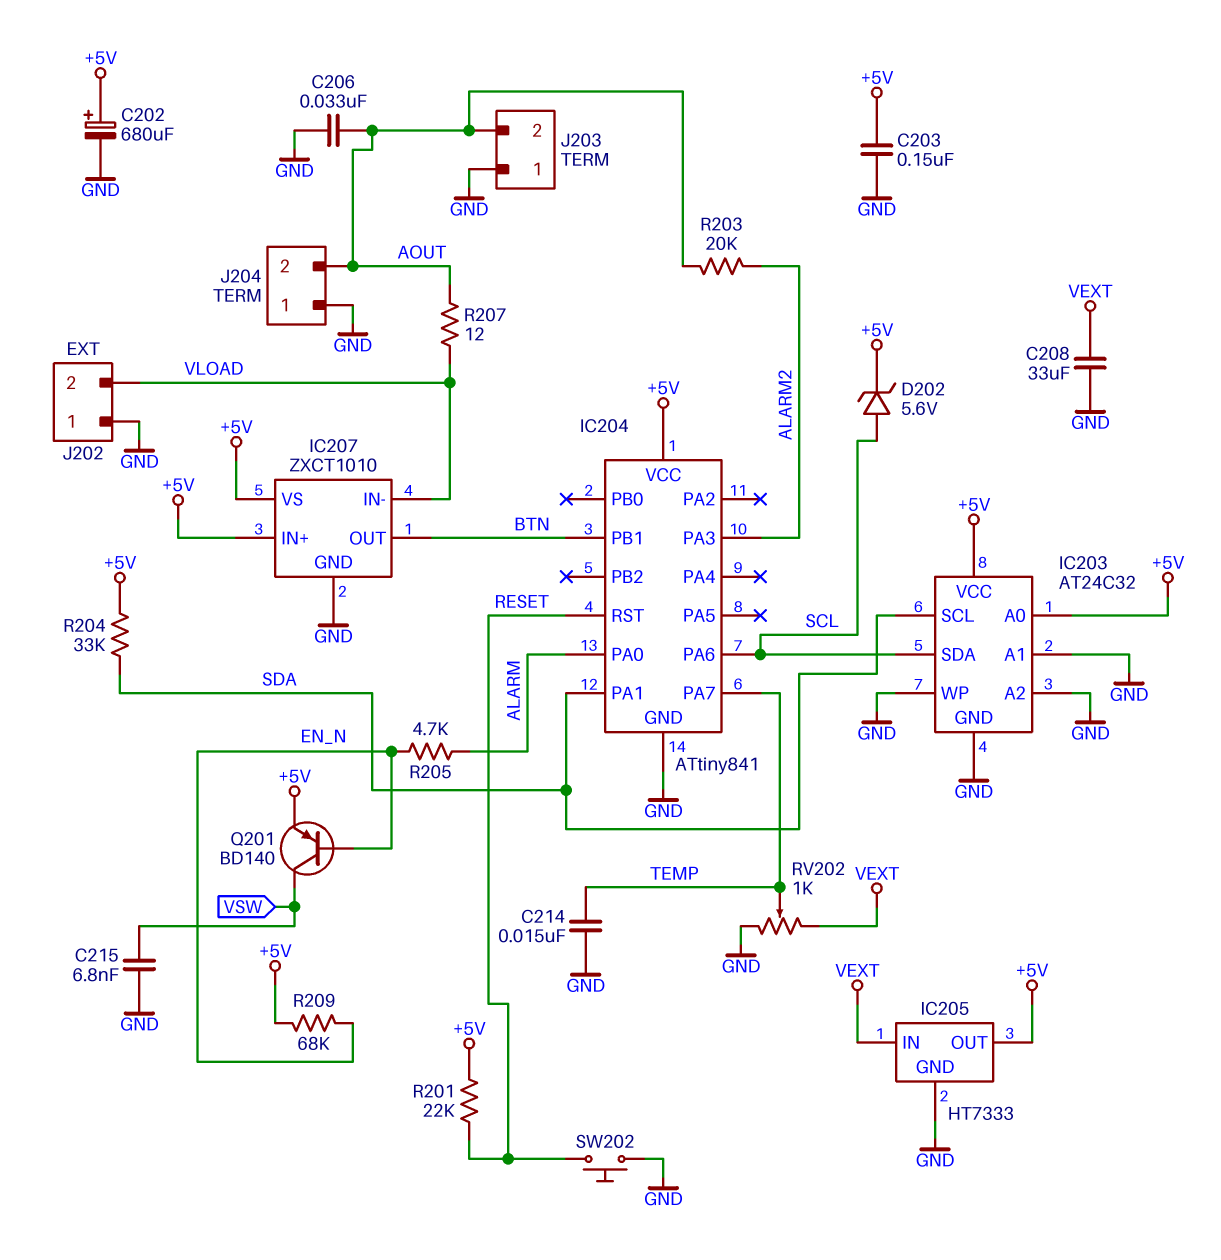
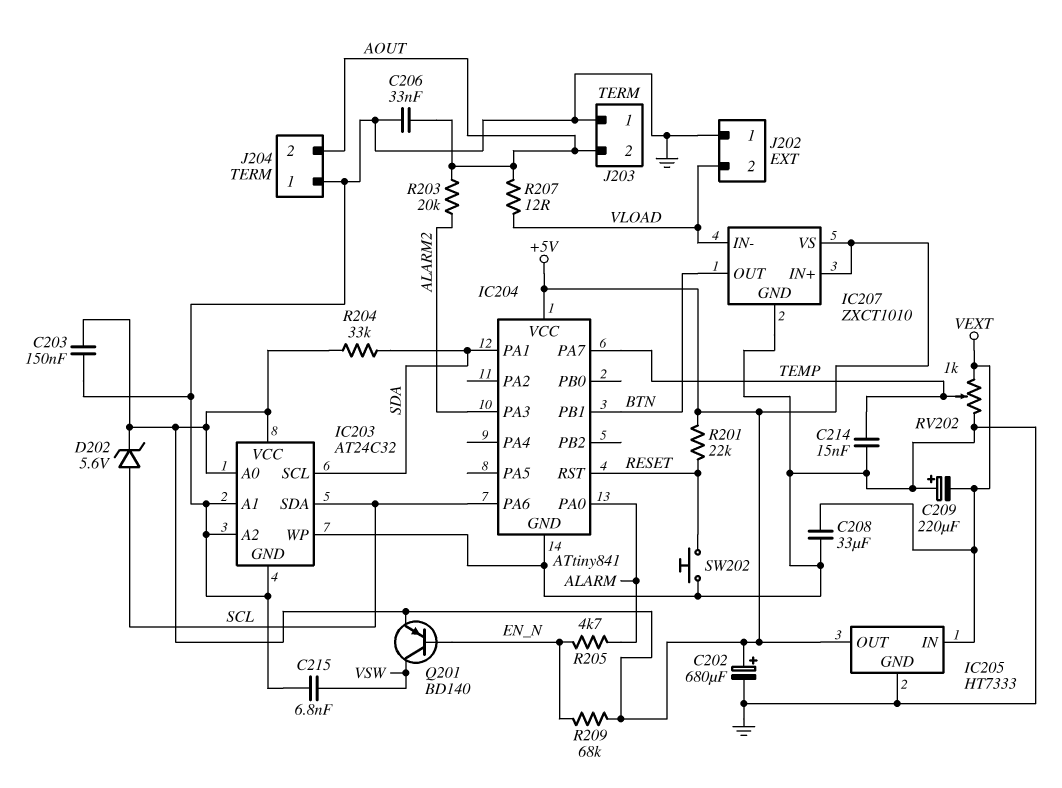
C209: none -> 220uF (plus GND, minus VEXT)

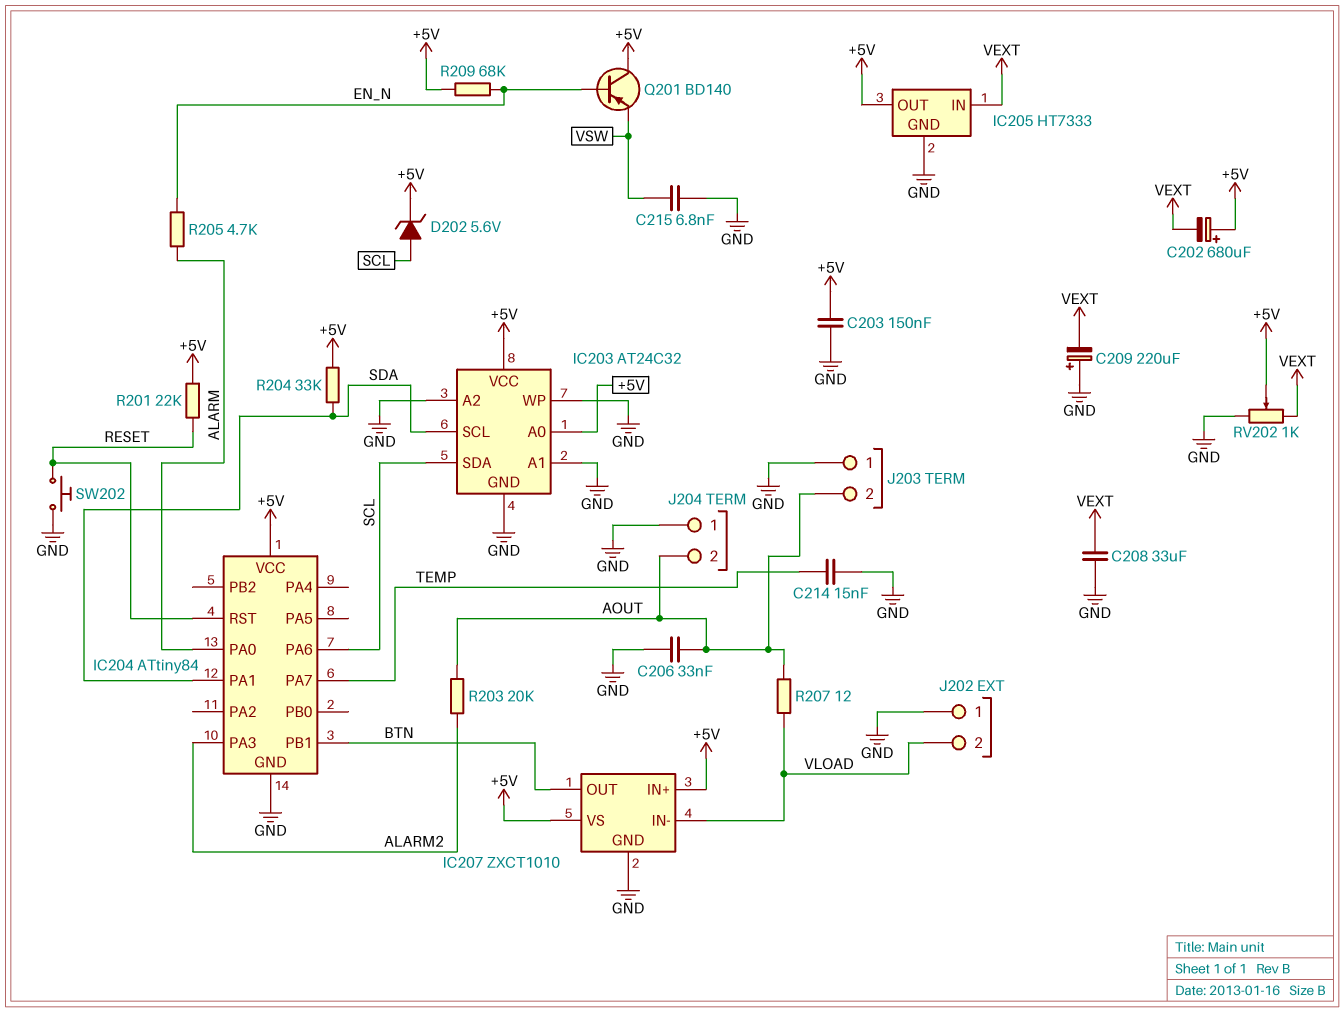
C202: 680uF (plus +5V, minus GND) -> 680uF (plus +5V, minus VEXT)
IC204: ATtiny841 -> ATtiny84
Q201: PNP BD140 (B EN_N, C VSW, E +5V) -> PNP BD140 (B EN_N, C +5V, E VSW)
RV202: 1k (GND, VEXT, wiper TEMP) -> 1k (GND, VEXT, wiper +5V)

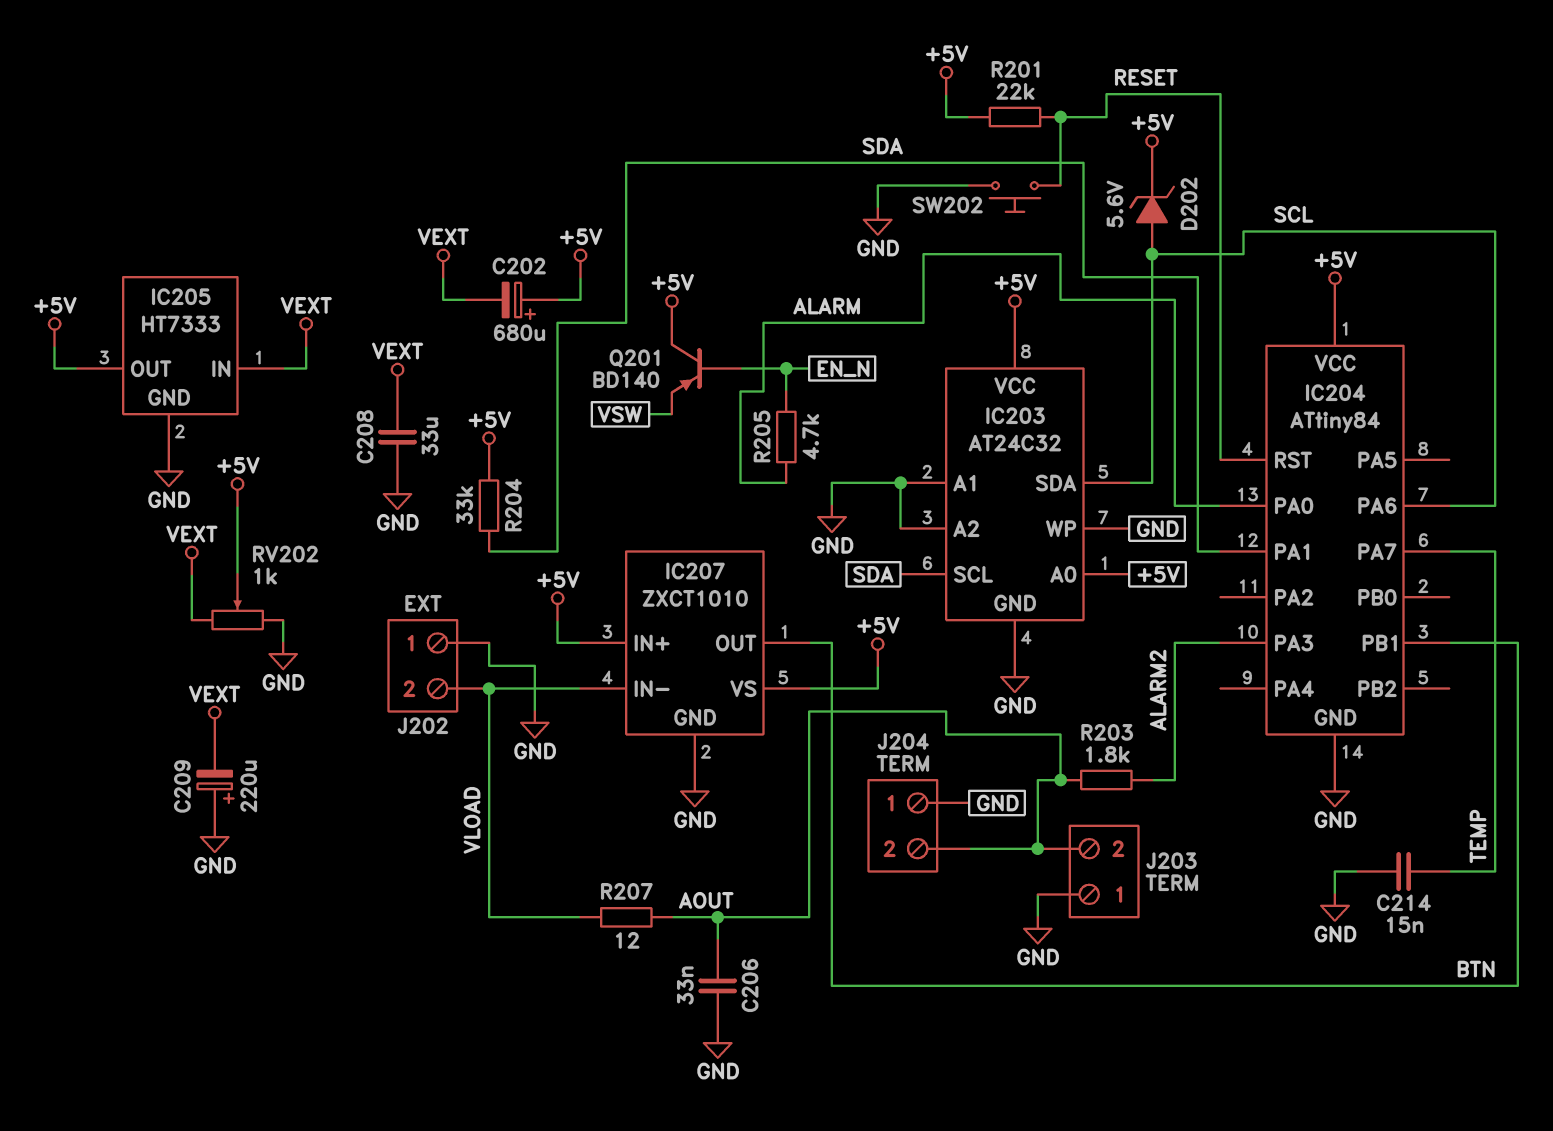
C203: 150nF (+5V, GND) -> none
C215: 6.8nF (GND, VSW) -> none
R203: 20k (ALARM2, AOUT) -> 1.8k (ALARM2, AOUT)
R209: 68k (+5V, EN_N) -> none

